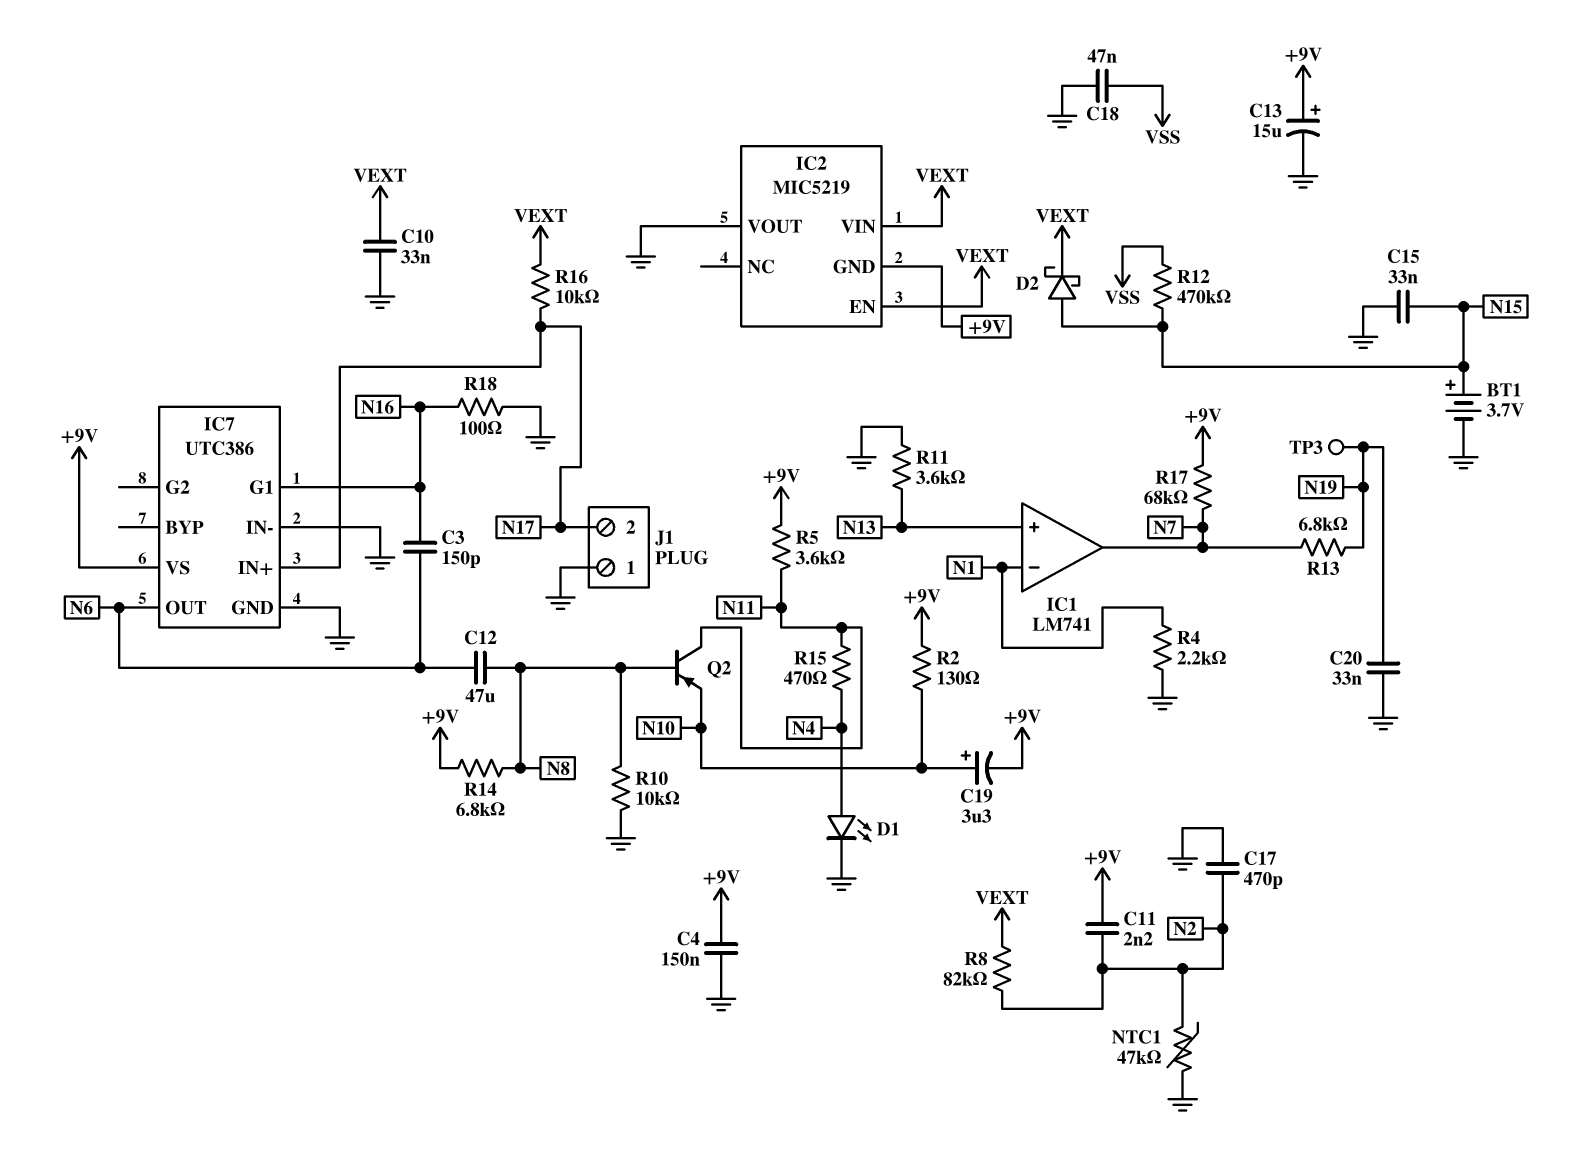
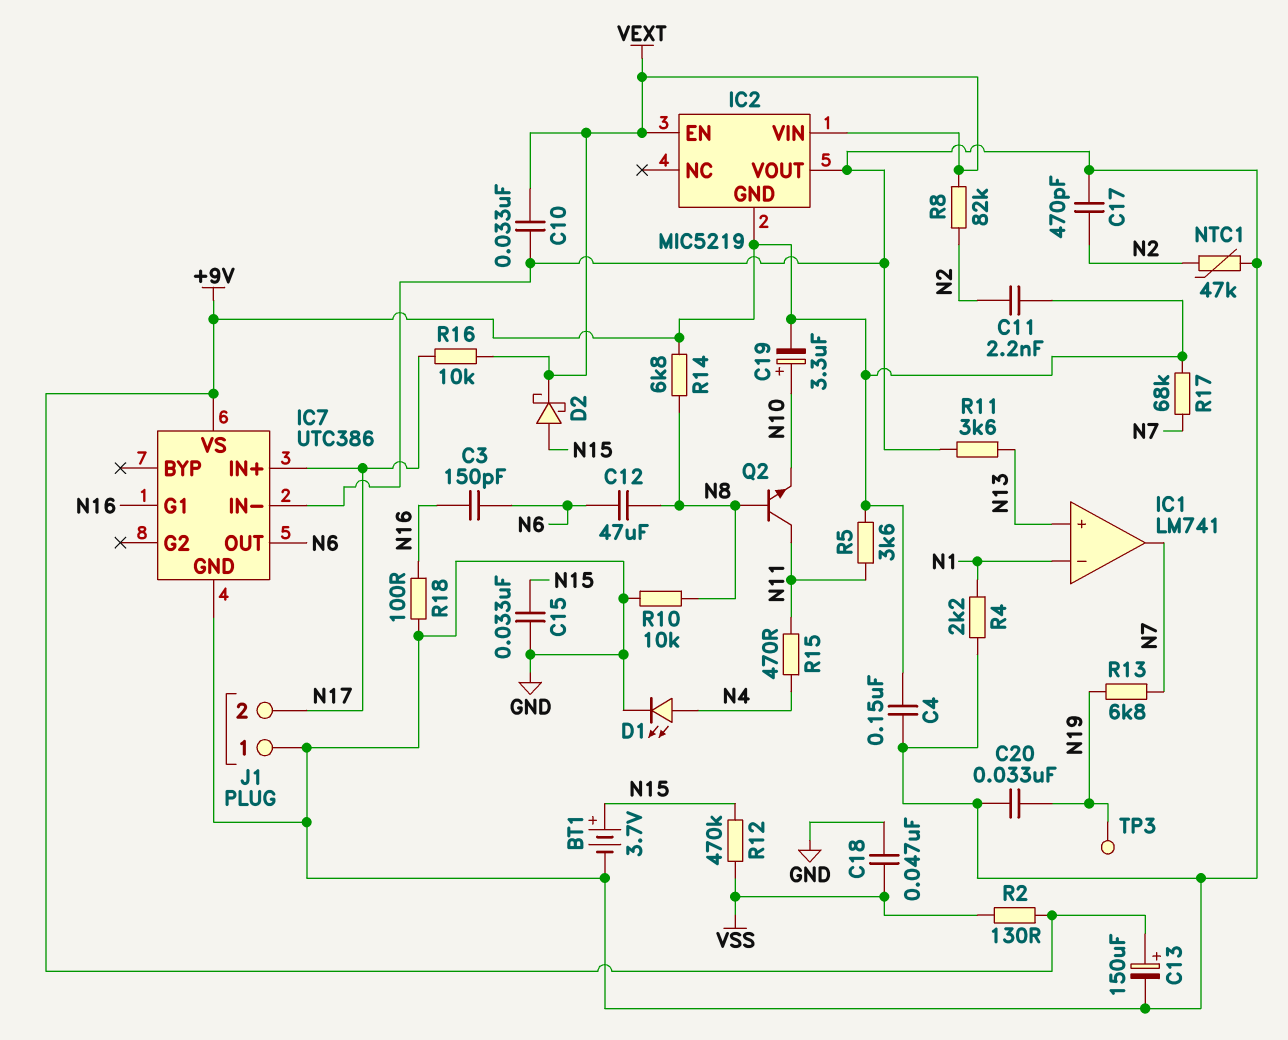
C13: 15uF (plus +9V, minus GND) -> 150uF (plus +9V, minus GND)
Q2: PNP (B N8, C N11, E N10) -> NPN (B N8, C N11, E N10)
R2: 130 (+9V, N10) -> 130 (+9V, VSS)

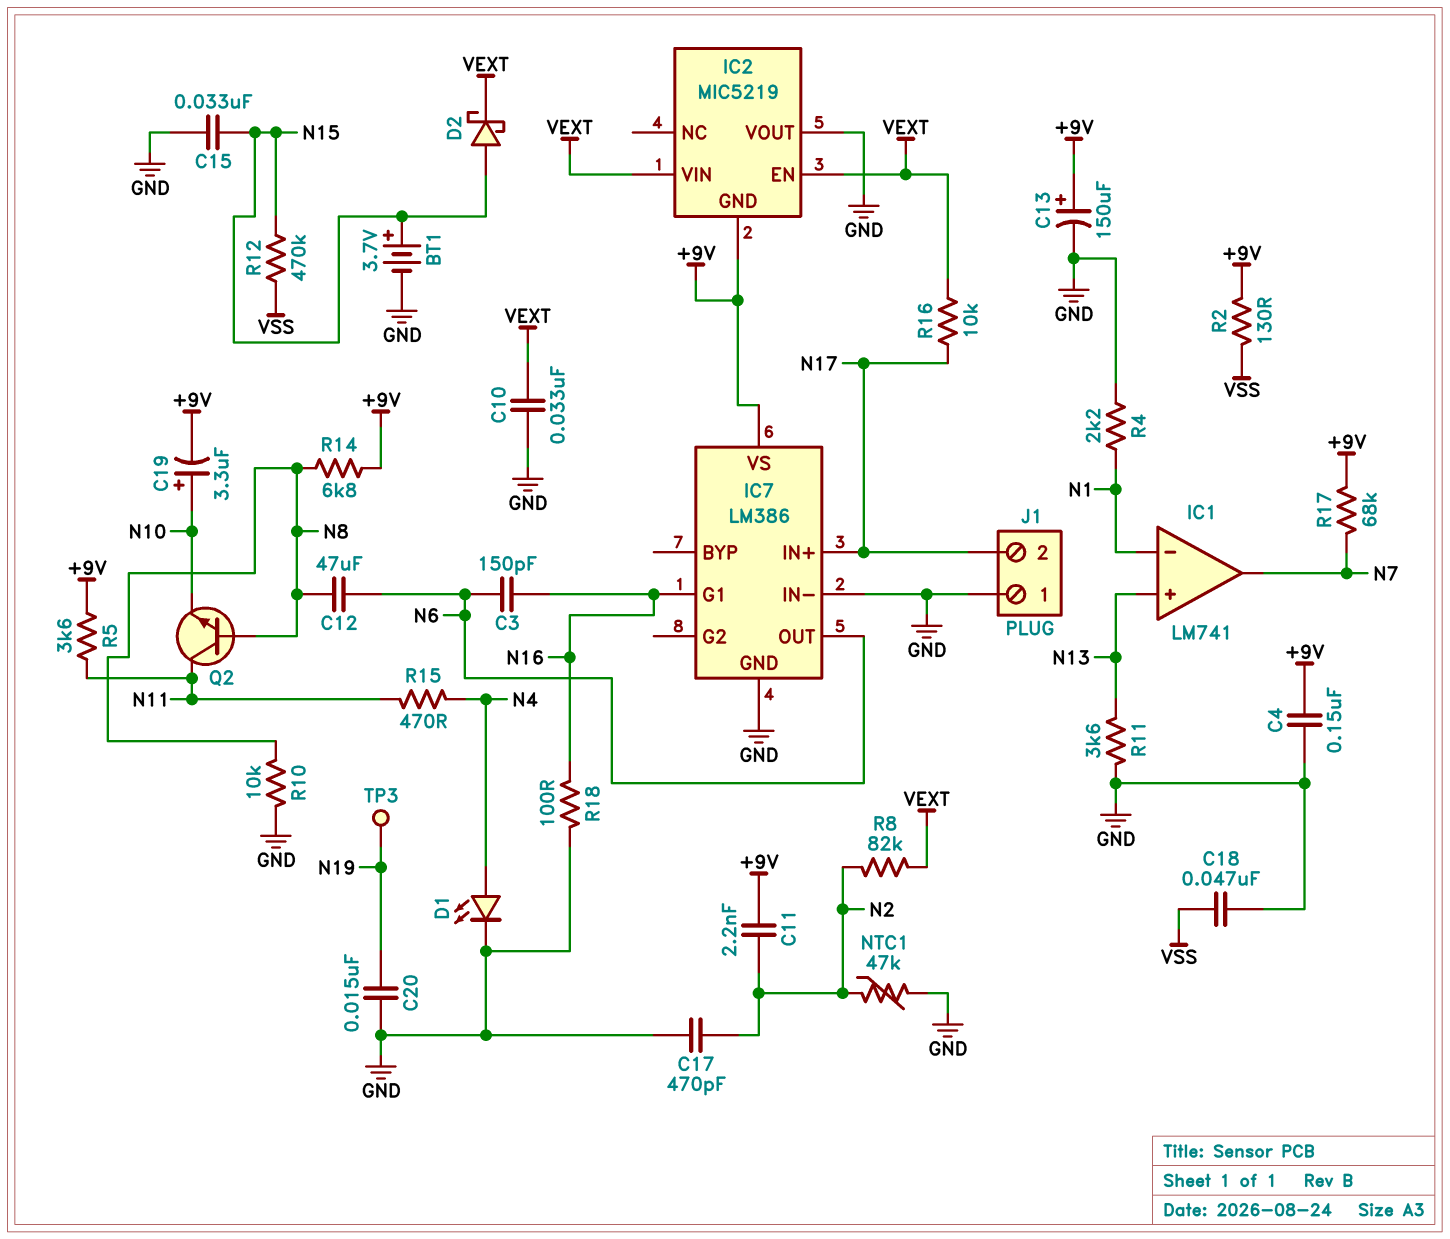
C20: 33nF (GND, N19) -> 15nF (GND, N19)
IC7: UTC386 -> LM386
R13: 6.8k (N7, N19) -> none

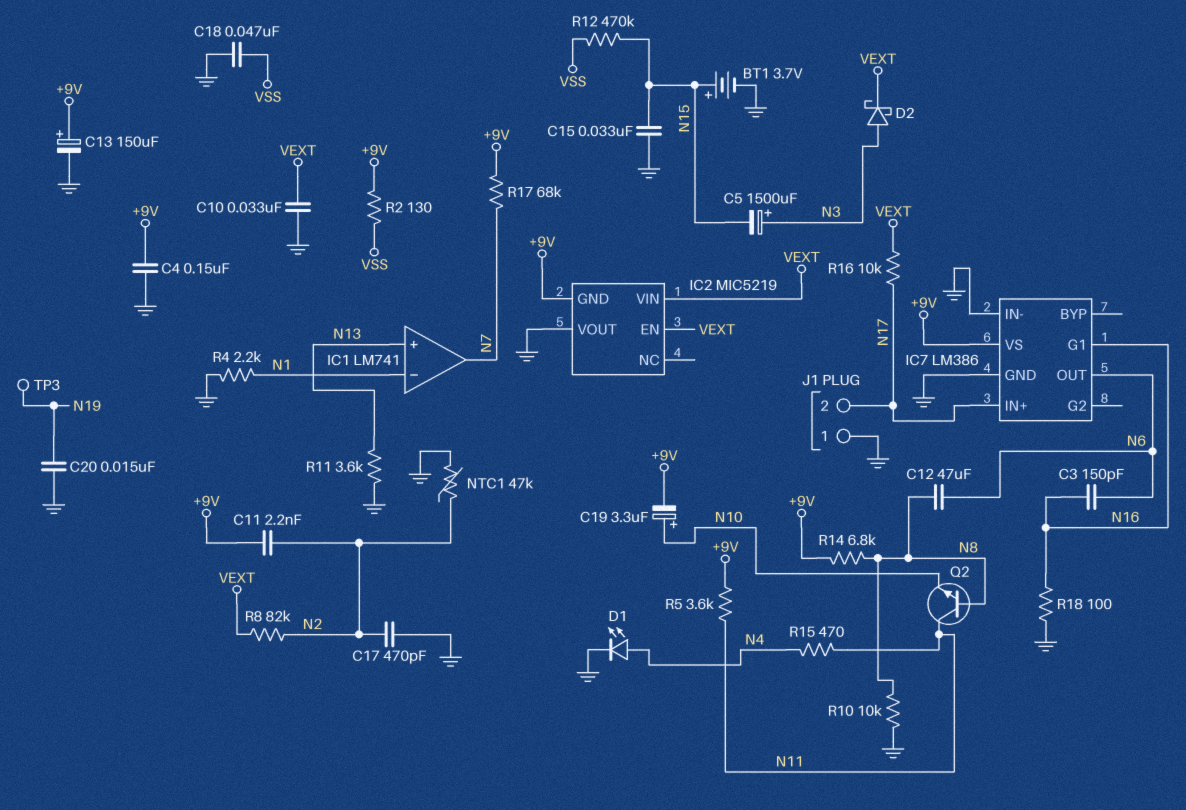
C5: none -> 1500uF (plus N3, minus N15)
D2: schottky (A N15, K VEXT) -> schottky (A N3, K VEXT)

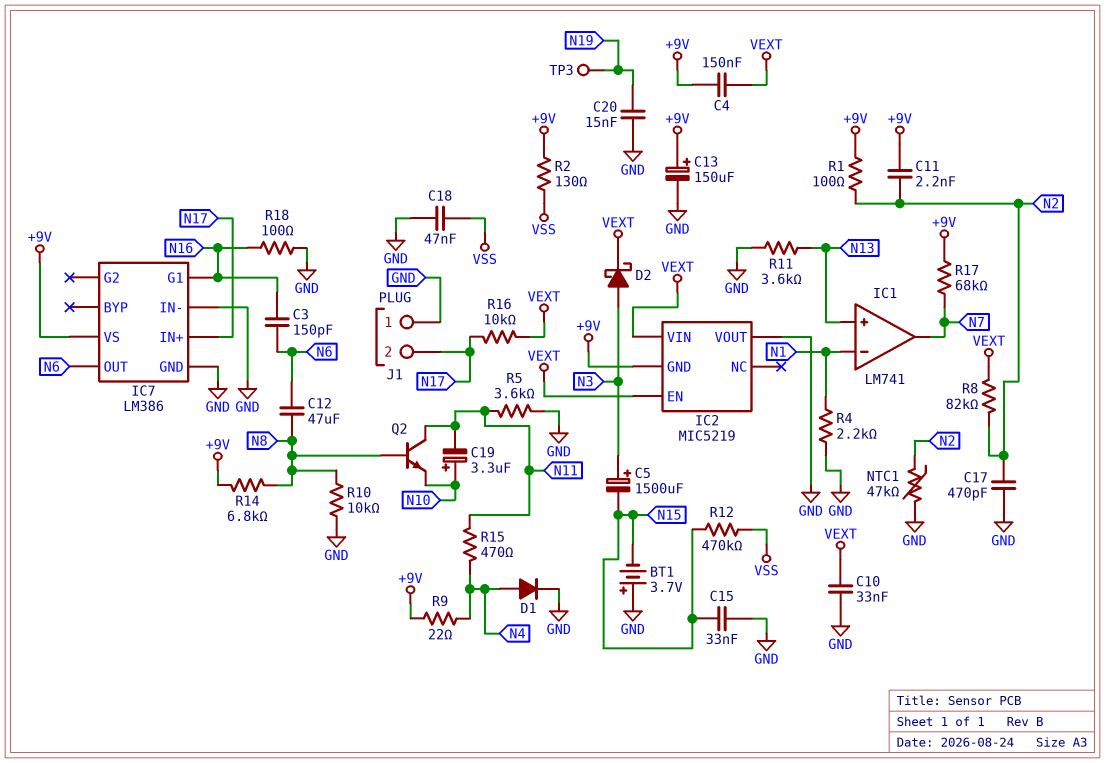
BT1: 3.7V (plus N15, minus GND) -> 3.7V (plus GND, minus N15)
C4: 150nF (+9V, GND) -> 150nF (+9V, VEXT)
C19: 3.3uF (plus N10, minus +9V) -> 3.3uF (plus N10, minus N11)
D1: LED (A N4, K GND) -> diode (A N4, K GND)
R1: none -> 100 (+9V, N2)
R5: 3.6k (+9V, N11) -> 3.6k (GND, N11)
R9: none -> 22 (+9V, N4)

